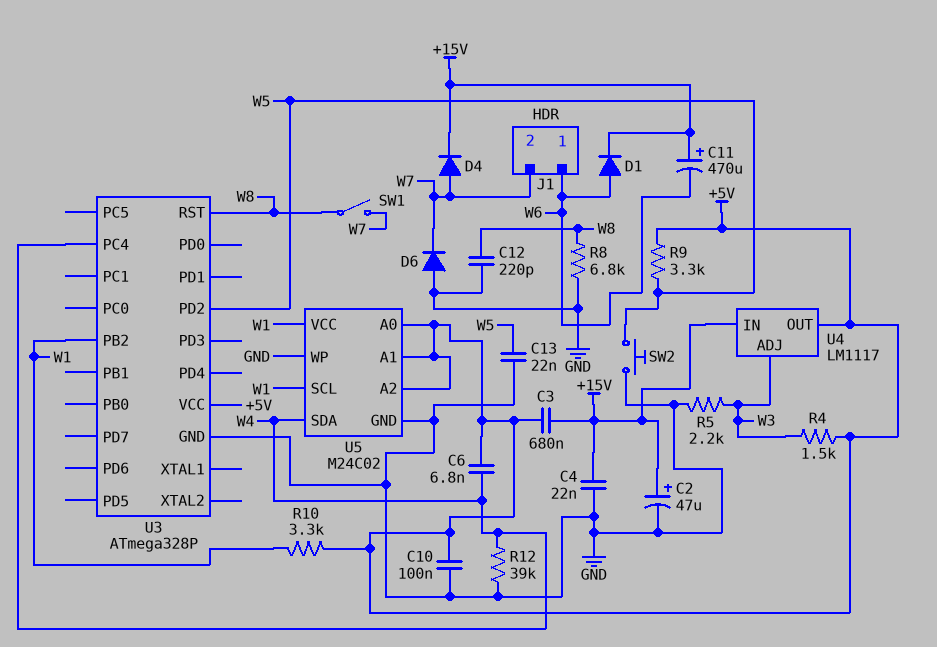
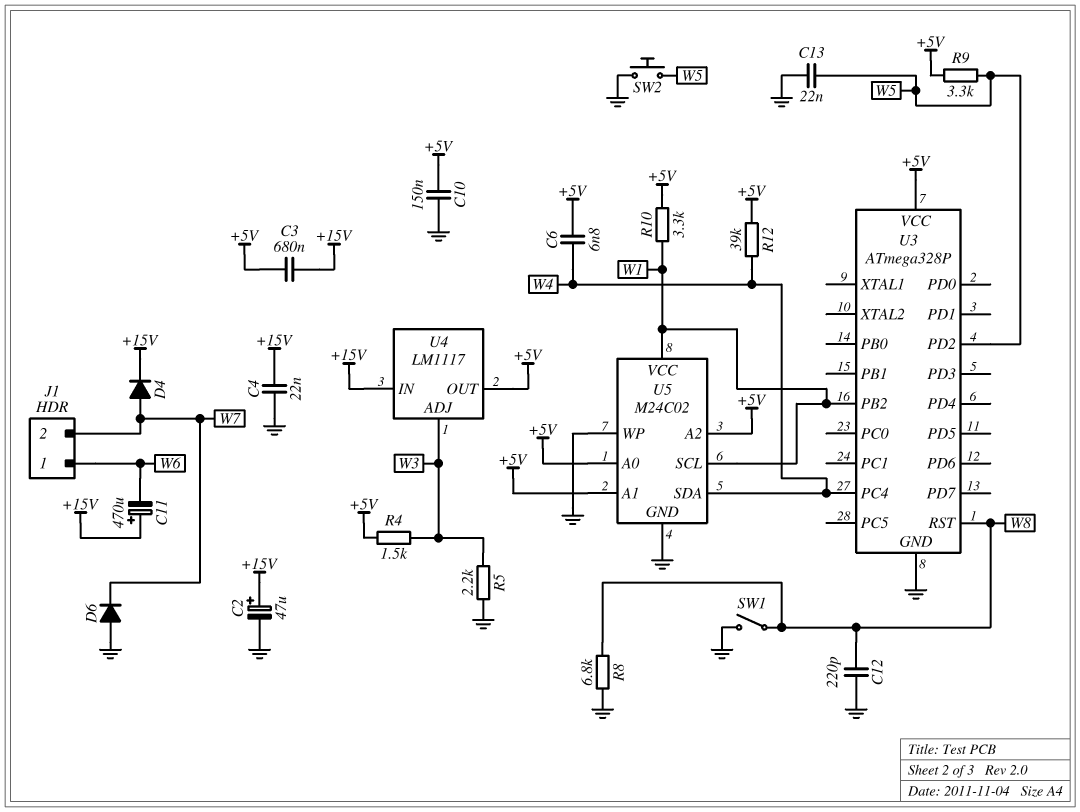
C10: 100nF (+5V, GND) -> 150nF (+5V, GND)
D1: diode (A W6, K +15V) -> none
R12: 39k (GND, W4) -> 39k (+5V, W4)
SW1: switch (W7, W8) -> switch (GND, W8)

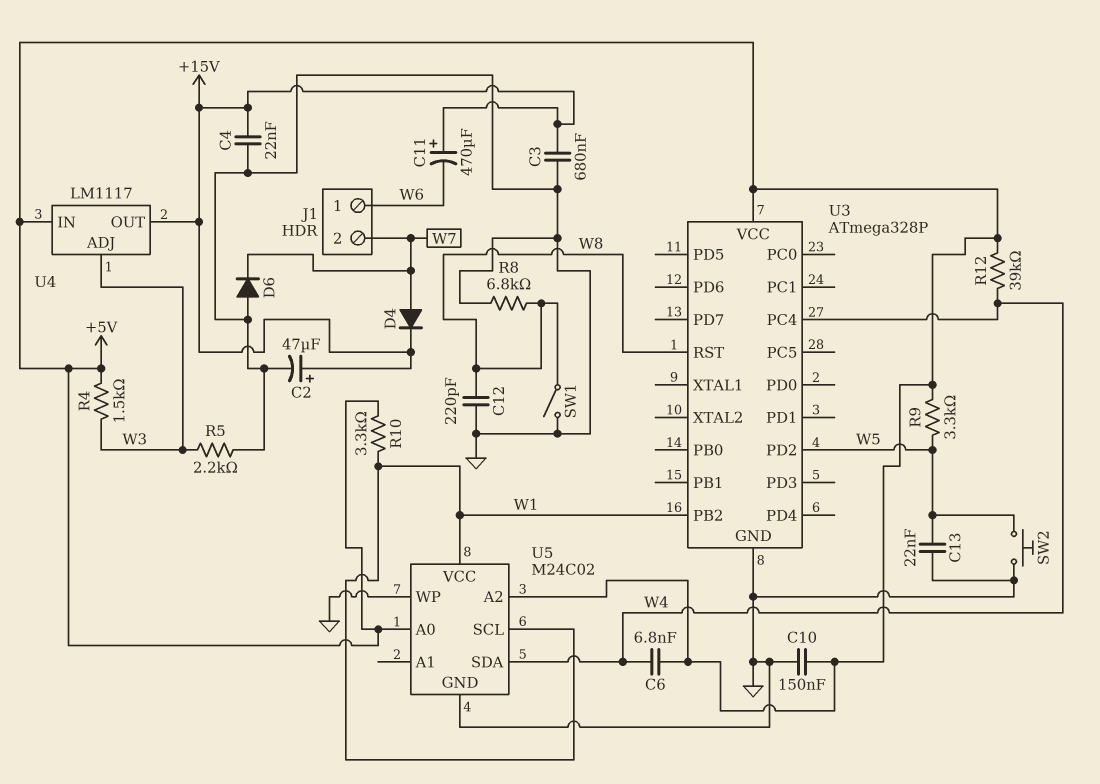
C3: 680nF (+5V, +15V) -> 680nF (+15V, GND)
U4 pin IN: +15V -> +5V
U4 pin OUT: +5V -> +15V
U5 pin A1: +5V -> none

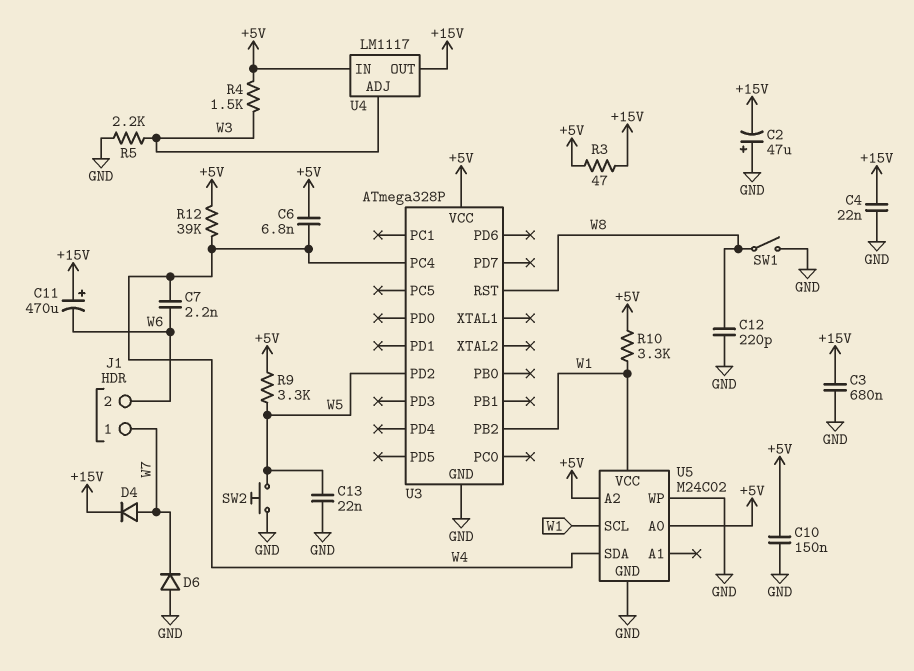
C2: 47uF (plus +15V, minus GND) -> 47uF (plus GND, minus +15V)
C7: none -> 2.2nF (W4, W6)
J1 pin 1: W6 -> W7
J1 pin 2: W7 -> W6
R3: none -> 47 (+5V, +15V)
R8: 6.8k (GND, W8) -> none

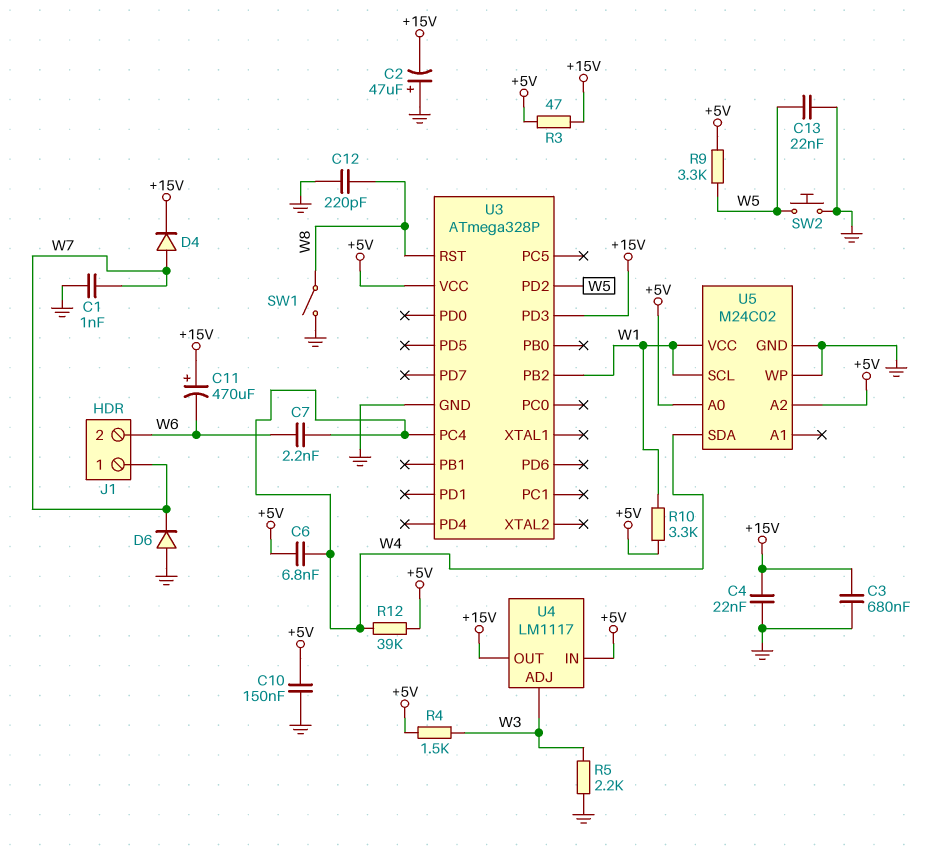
C1: none -> 1nF (GND, W7)
U3 pin PD3: none -> +15V

